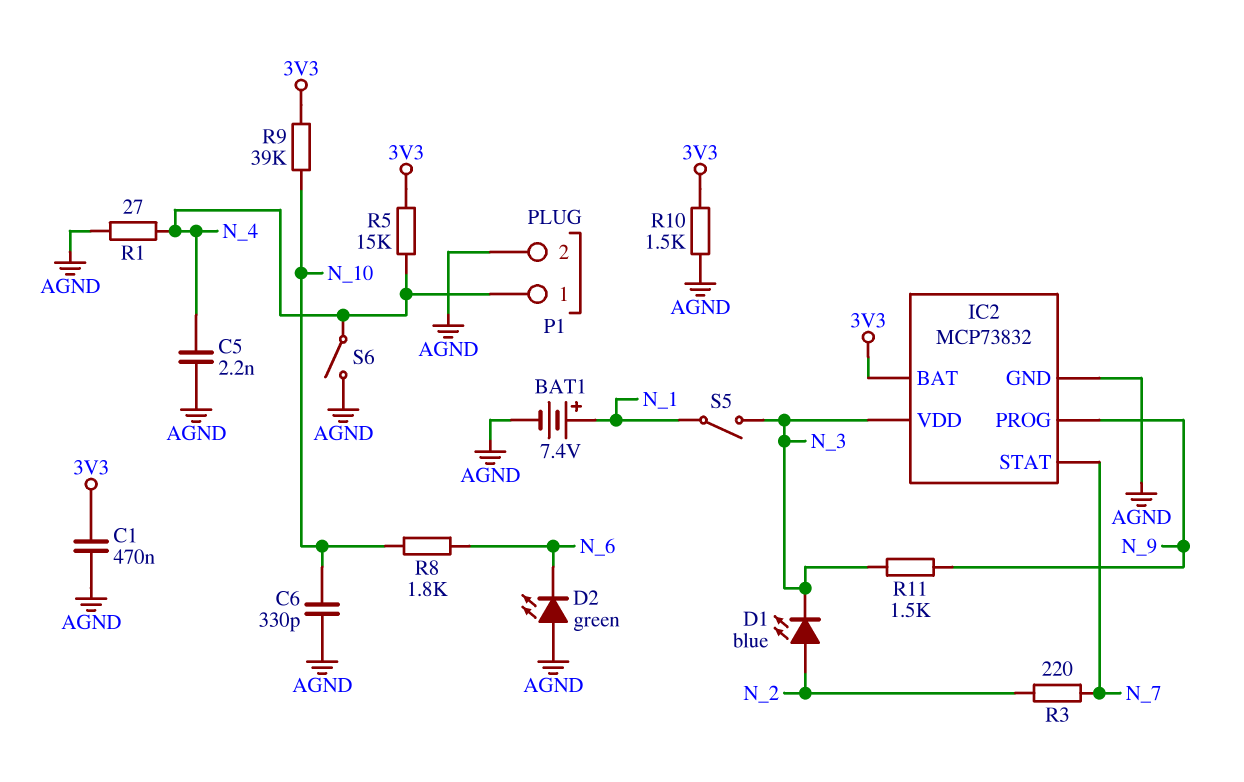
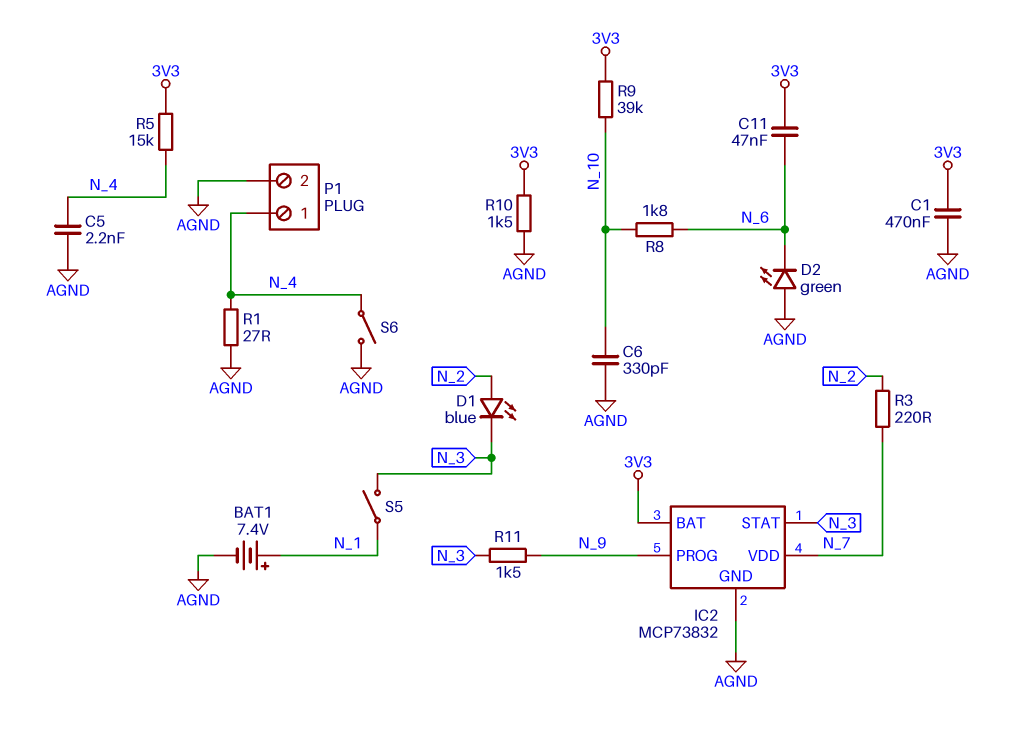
C11: none -> 47nF (3V3, N_6)
IC2 pin STAT: N_7 -> N_3
IC2 pin VDD: N_3 -> N_7

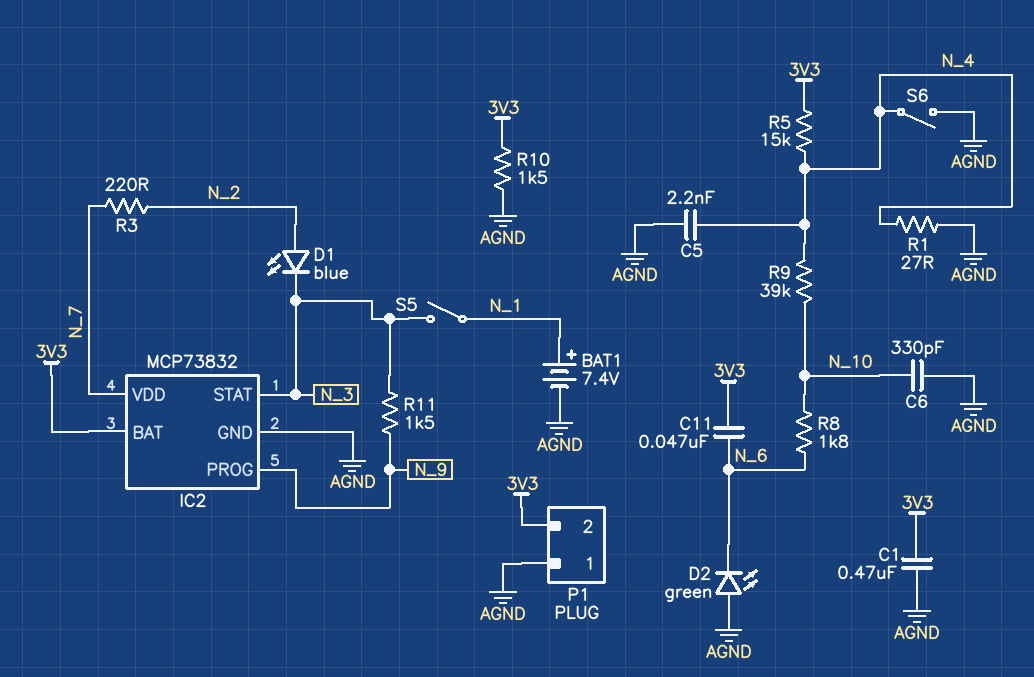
P1 pin 1: N_4 -> AGND
P1 pin 2: AGND -> 3V3
R9: 39k (3V3, N_10) -> 39k (N_4, N_10)

